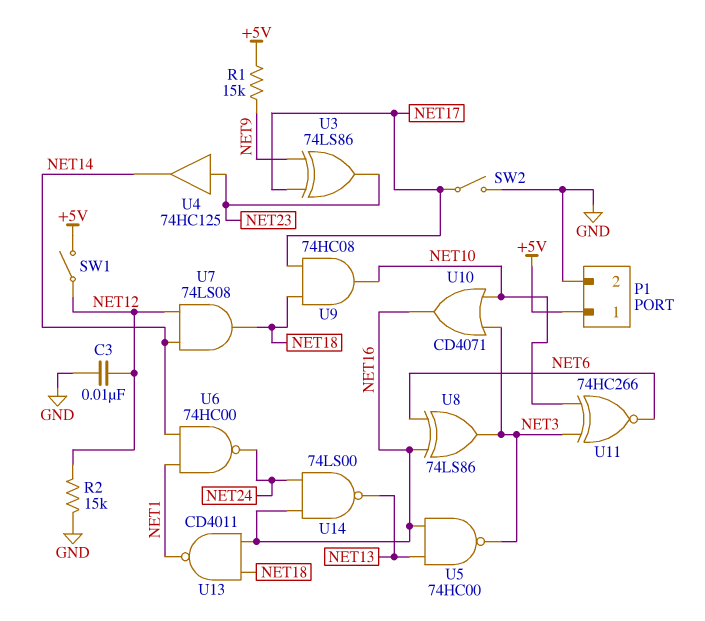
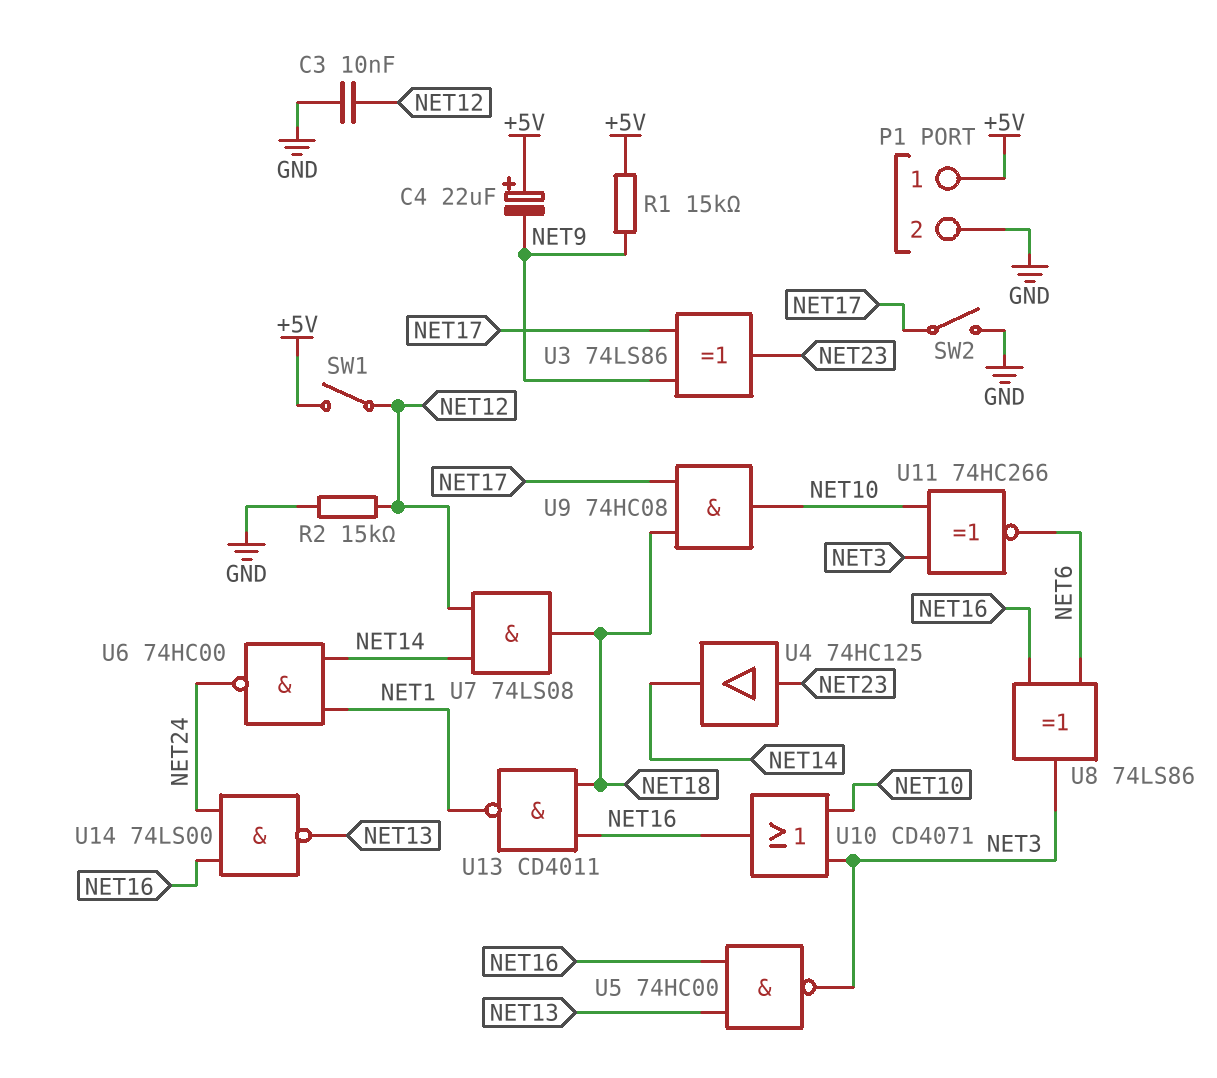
C4: none -> 22uF (plus +5V, minus NET9)

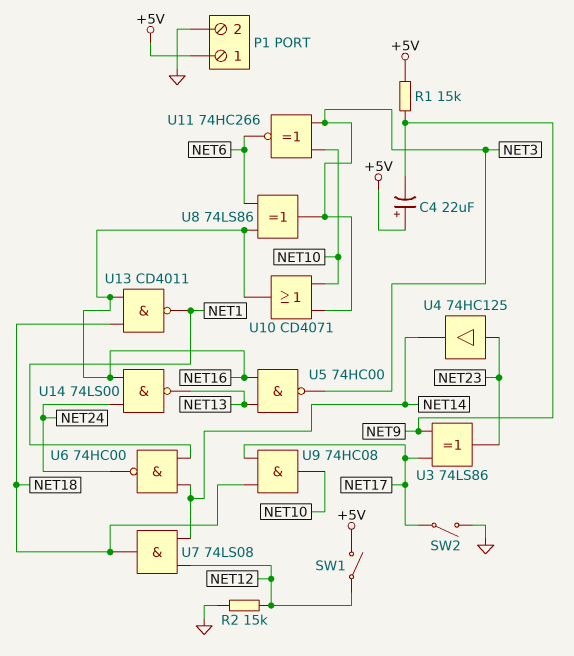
C3: 10nF (GND, NET12) -> none

